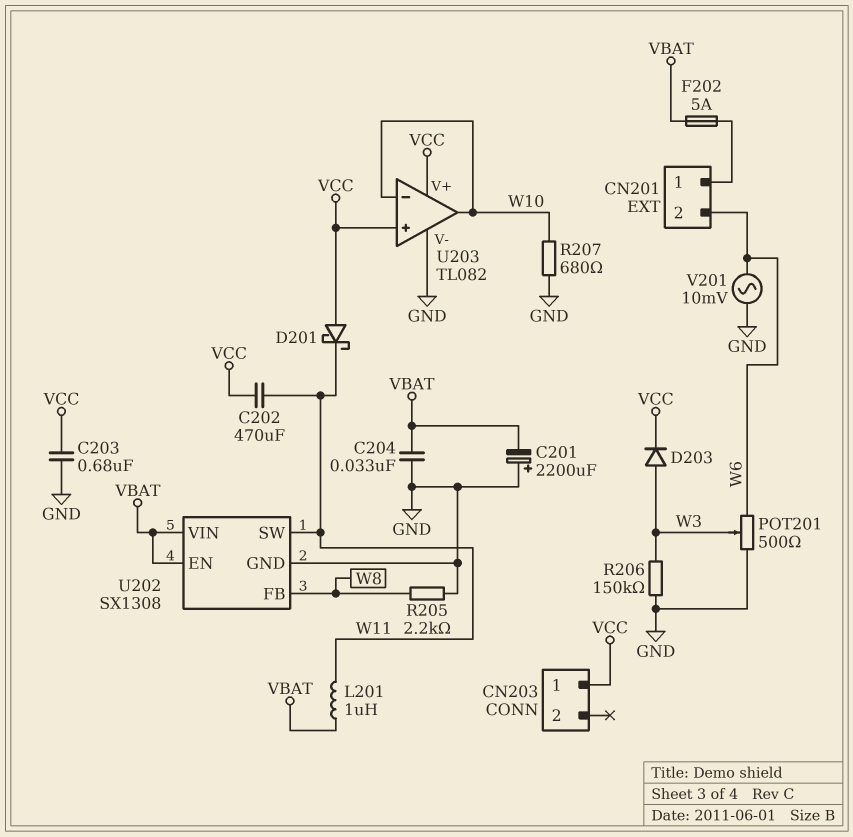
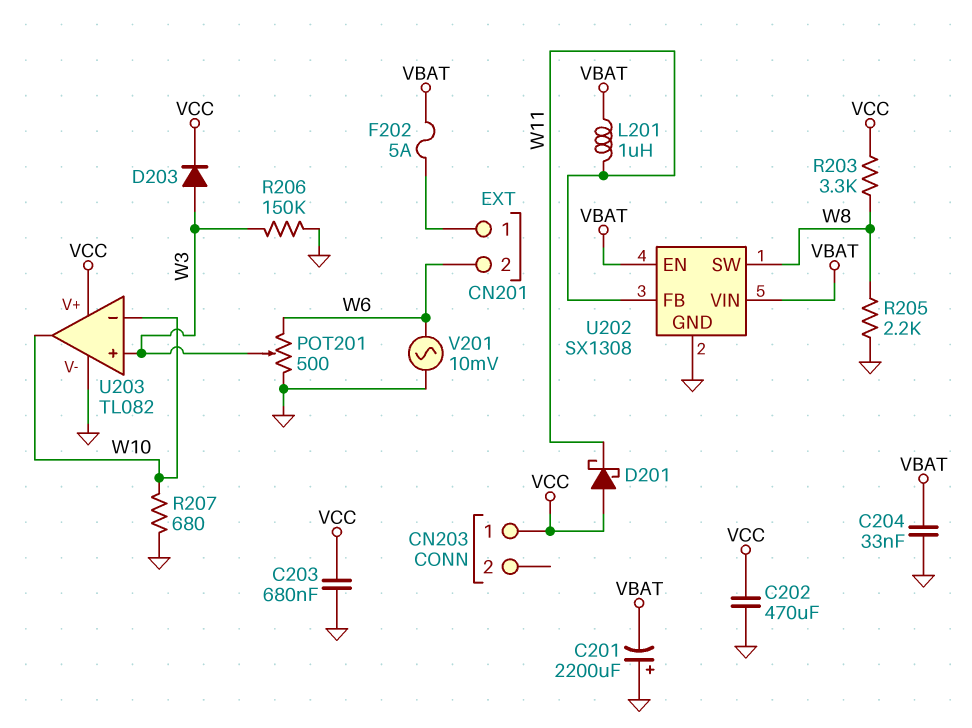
C202: 470uF (VCC, W11) -> 470uF (GND, VCC)
R203: none -> 3.3k (VCC, W8)
U202 pin FB: W8 -> W11
U202 pin SW: W11 -> W8
U203 pin in+: VCC -> W3

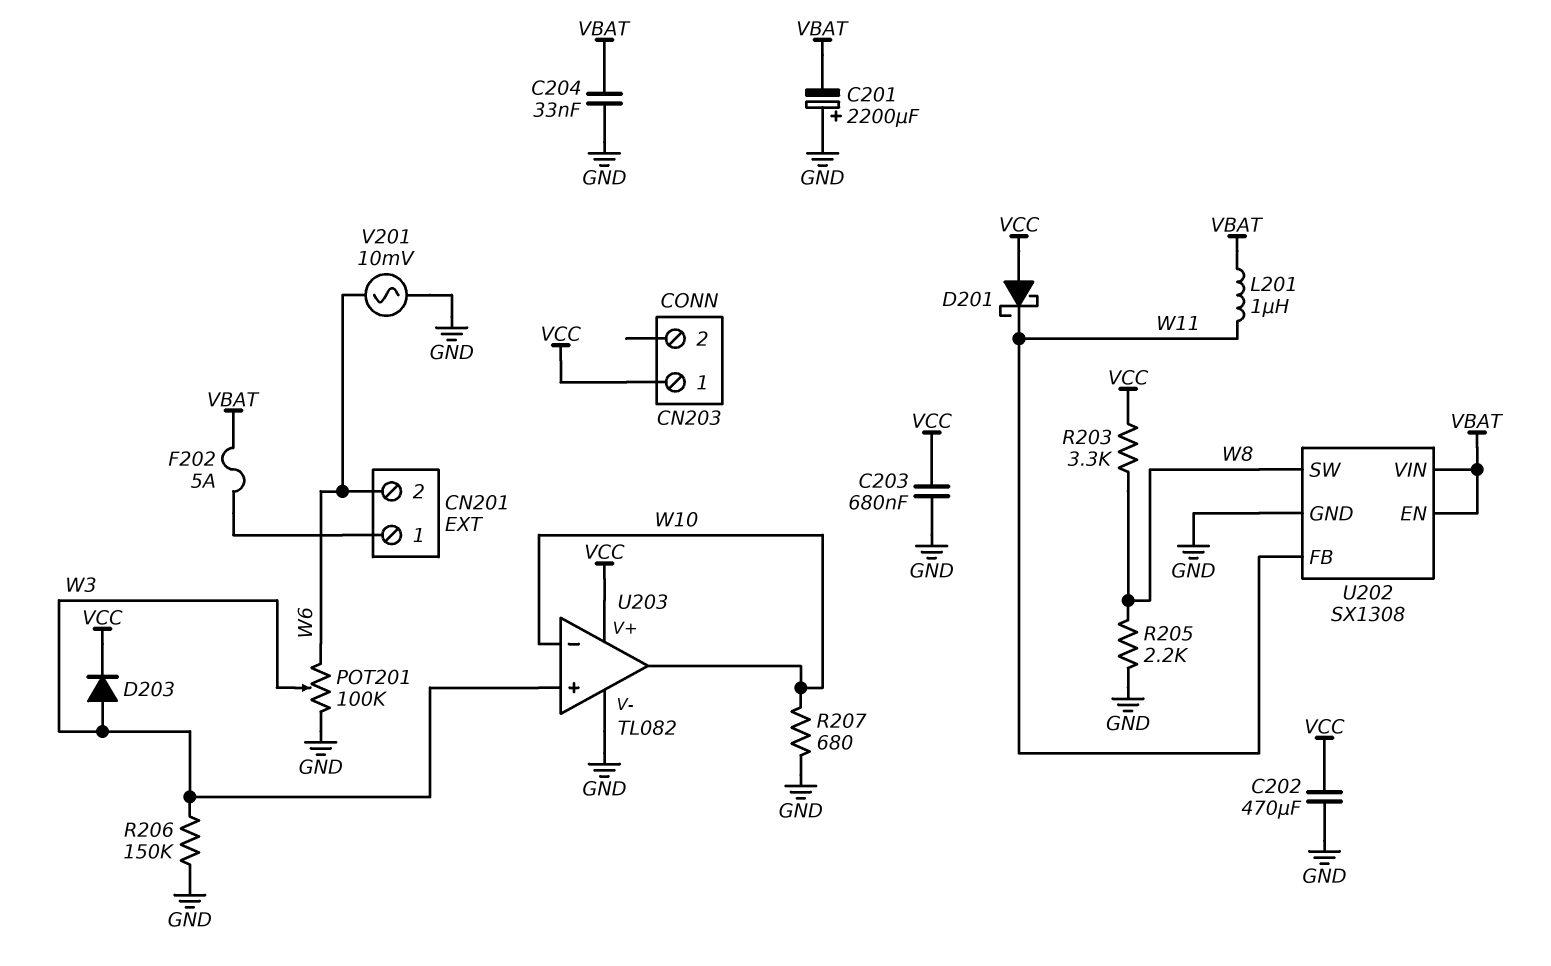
POT201: 500 (GND, W6, wiper W3) -> 100k (GND, W6, wiper W3)

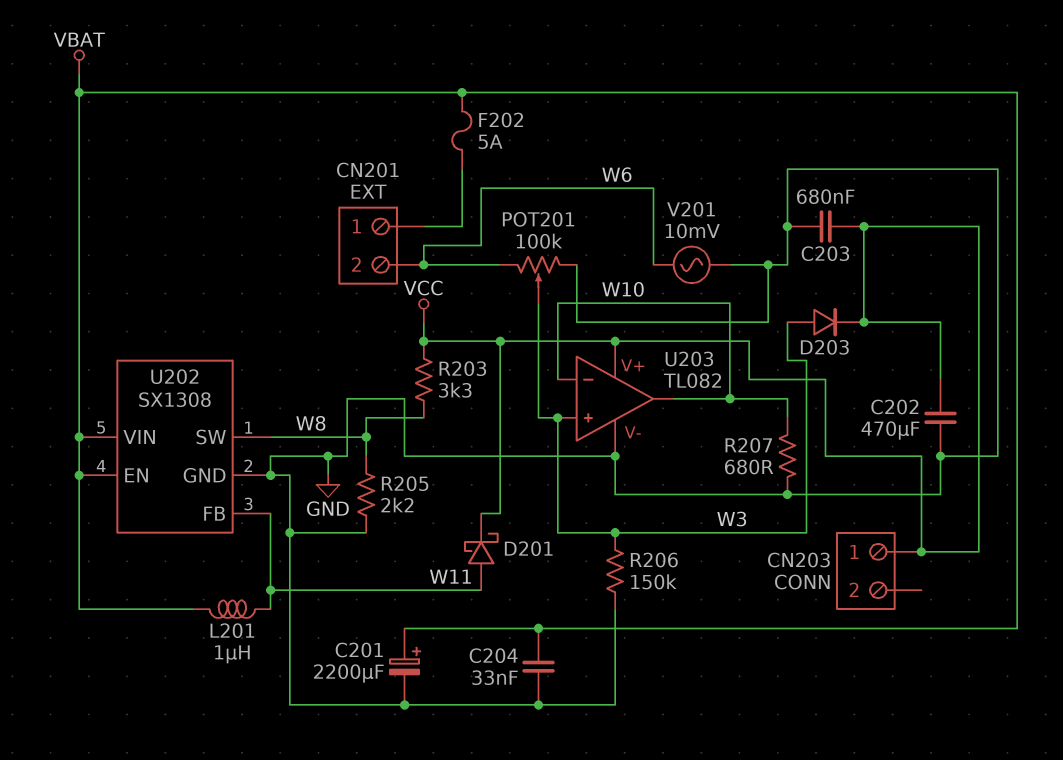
C201: 2200uF (plus GND, minus VBAT) -> 2200uF (plus VBAT, minus GND)
D201: schottky (A VCC, K W11) -> schottky (A W11, K VCC)

